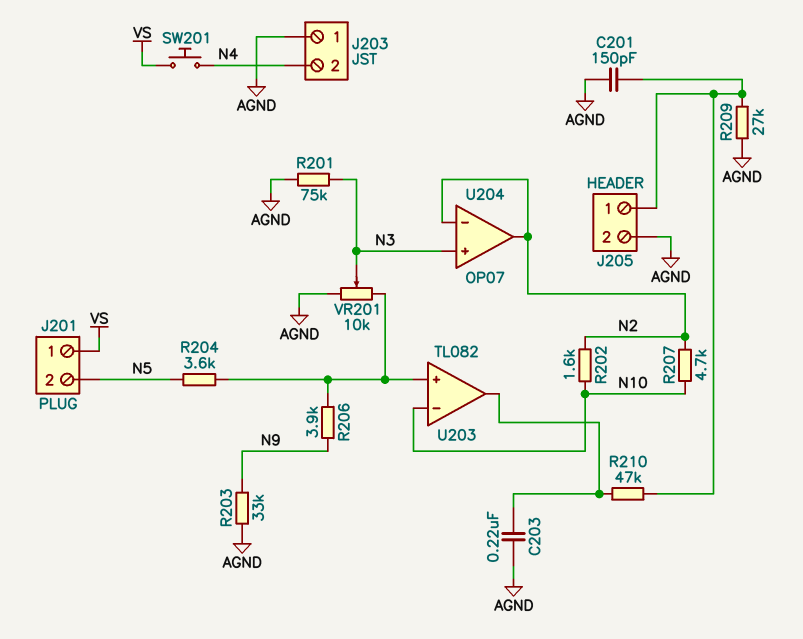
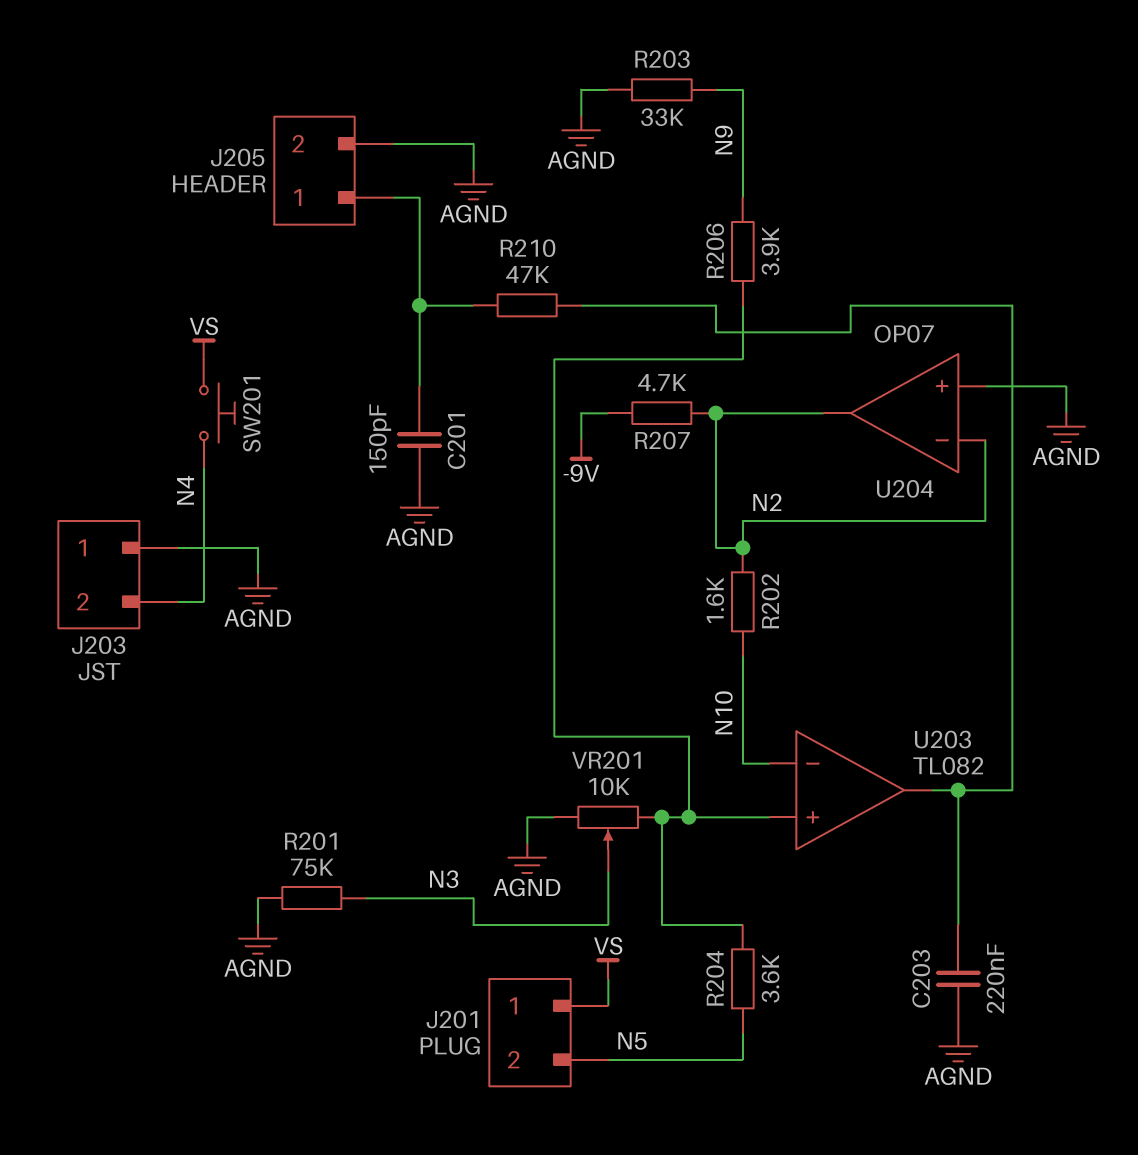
R207: 4.7k (N2, N10) -> 4.7k (-9V, N2)
R209: 27k (AGND, J205/1) -> none
U204 pin in+: N3 -> AGND

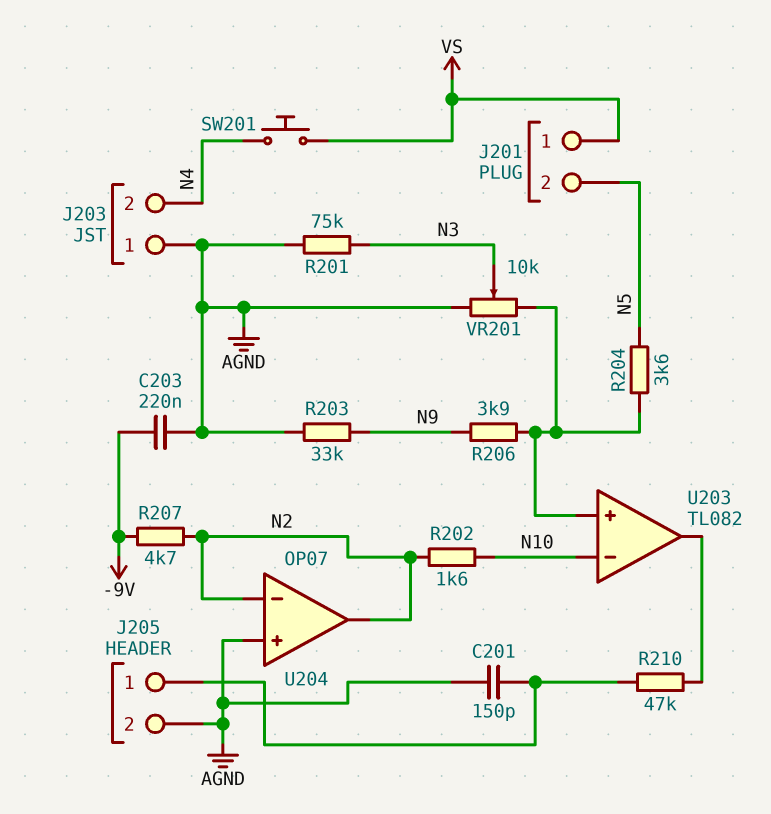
C203: 220nF (AGND, U203/out) -> 220nF (-9V, AGND)

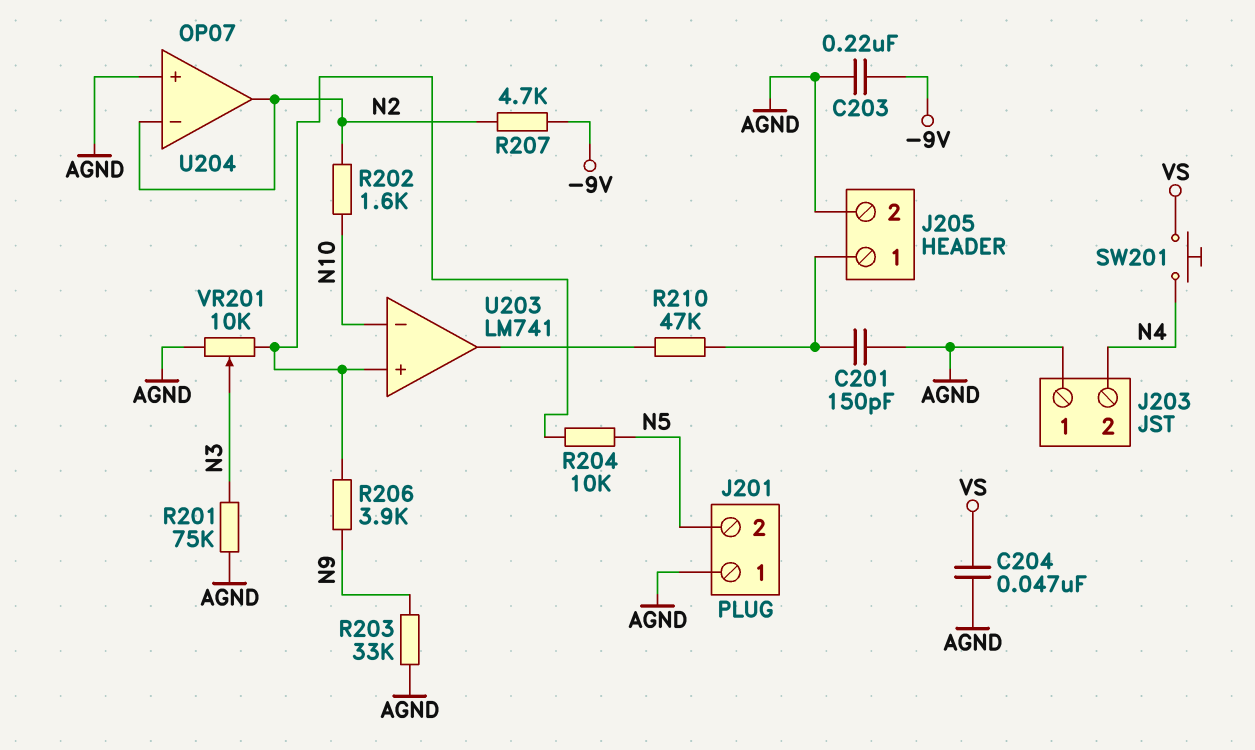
C204: none -> 47nF (AGND, VS)
J201 pin 1: VS -> AGND
R204: 3.6k (N5, U203/in+) -> 10k (N5, U203/in+)
U203: TL082 -> LM741

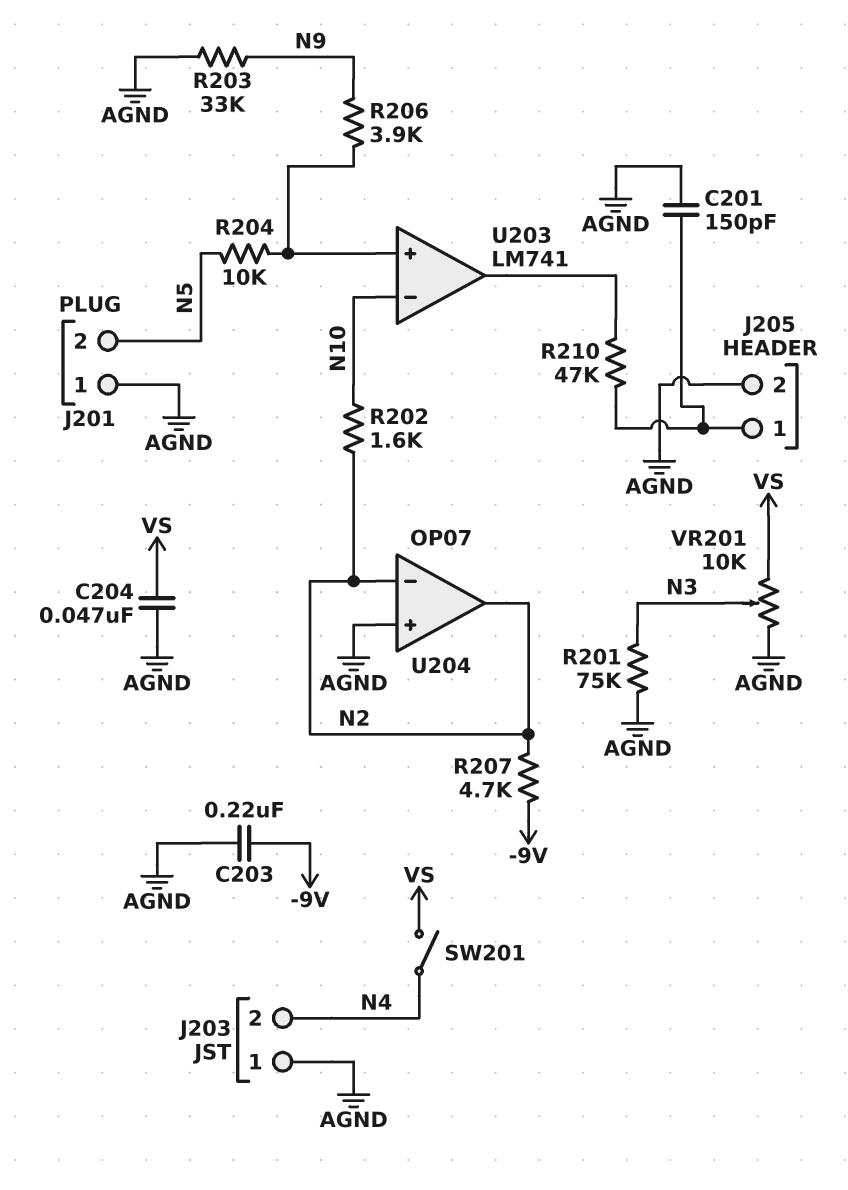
SW201: button (N4, VS) -> switch (N4, VS)
VR201: 10k (AGND, U203/in+, wiper N3) -> 10k (AGND, VS, wiper N3)

